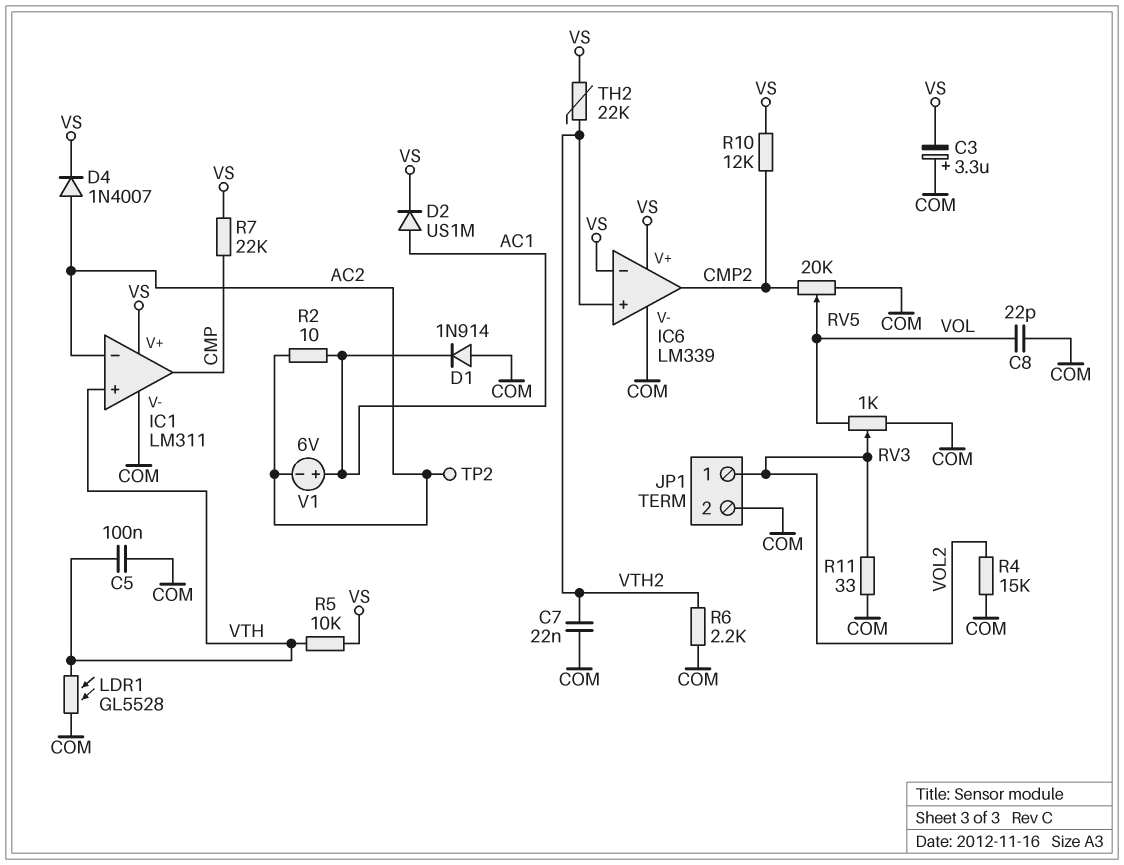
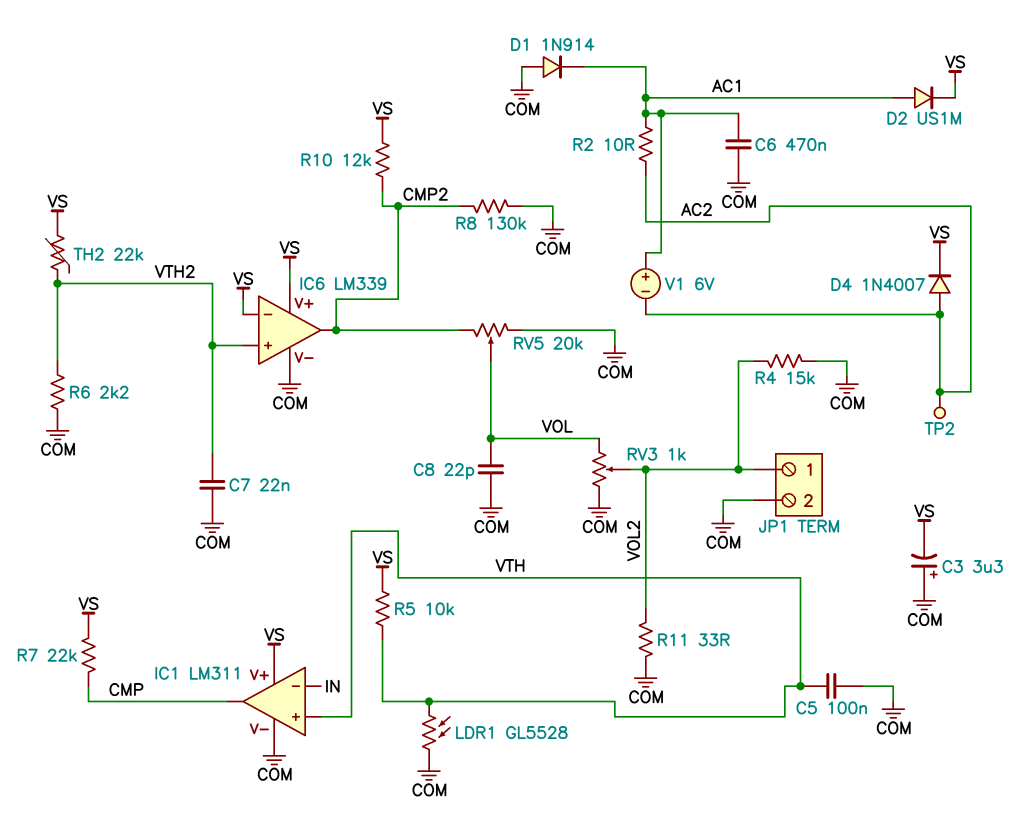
C6: none -> 470nF (AC1, COM)
IC1 pin in-: AC2 -> IN
R8: none -> 130k (CMP2, COM)

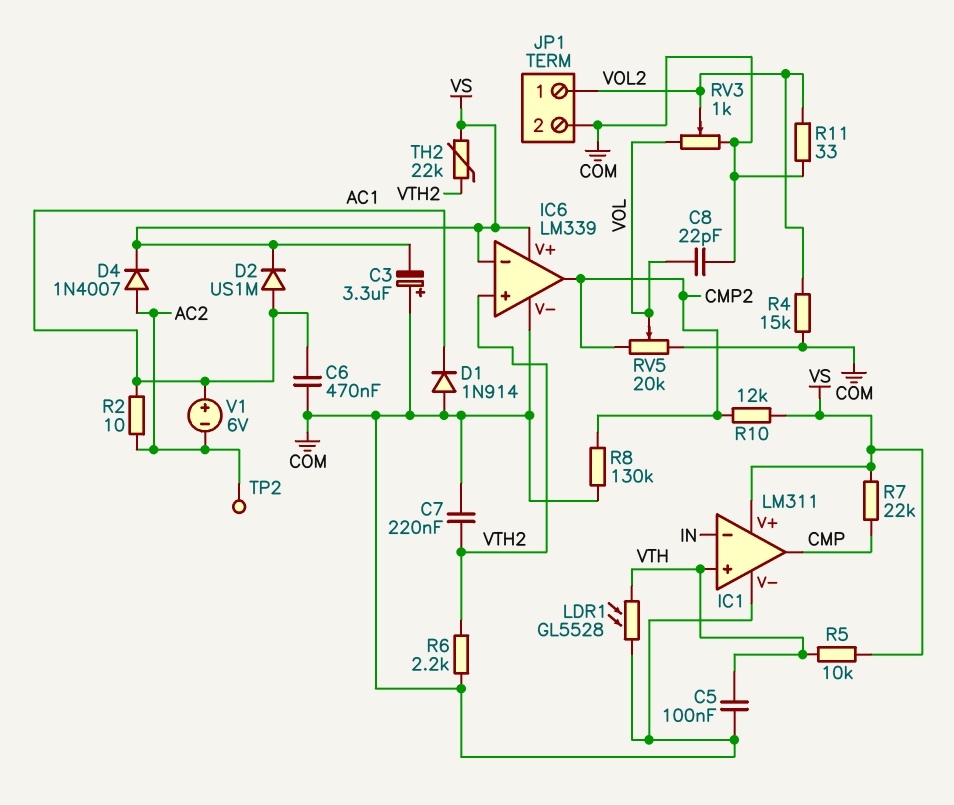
C7: 22nF (COM, VTH2) -> 220nF (COM, VTH2)

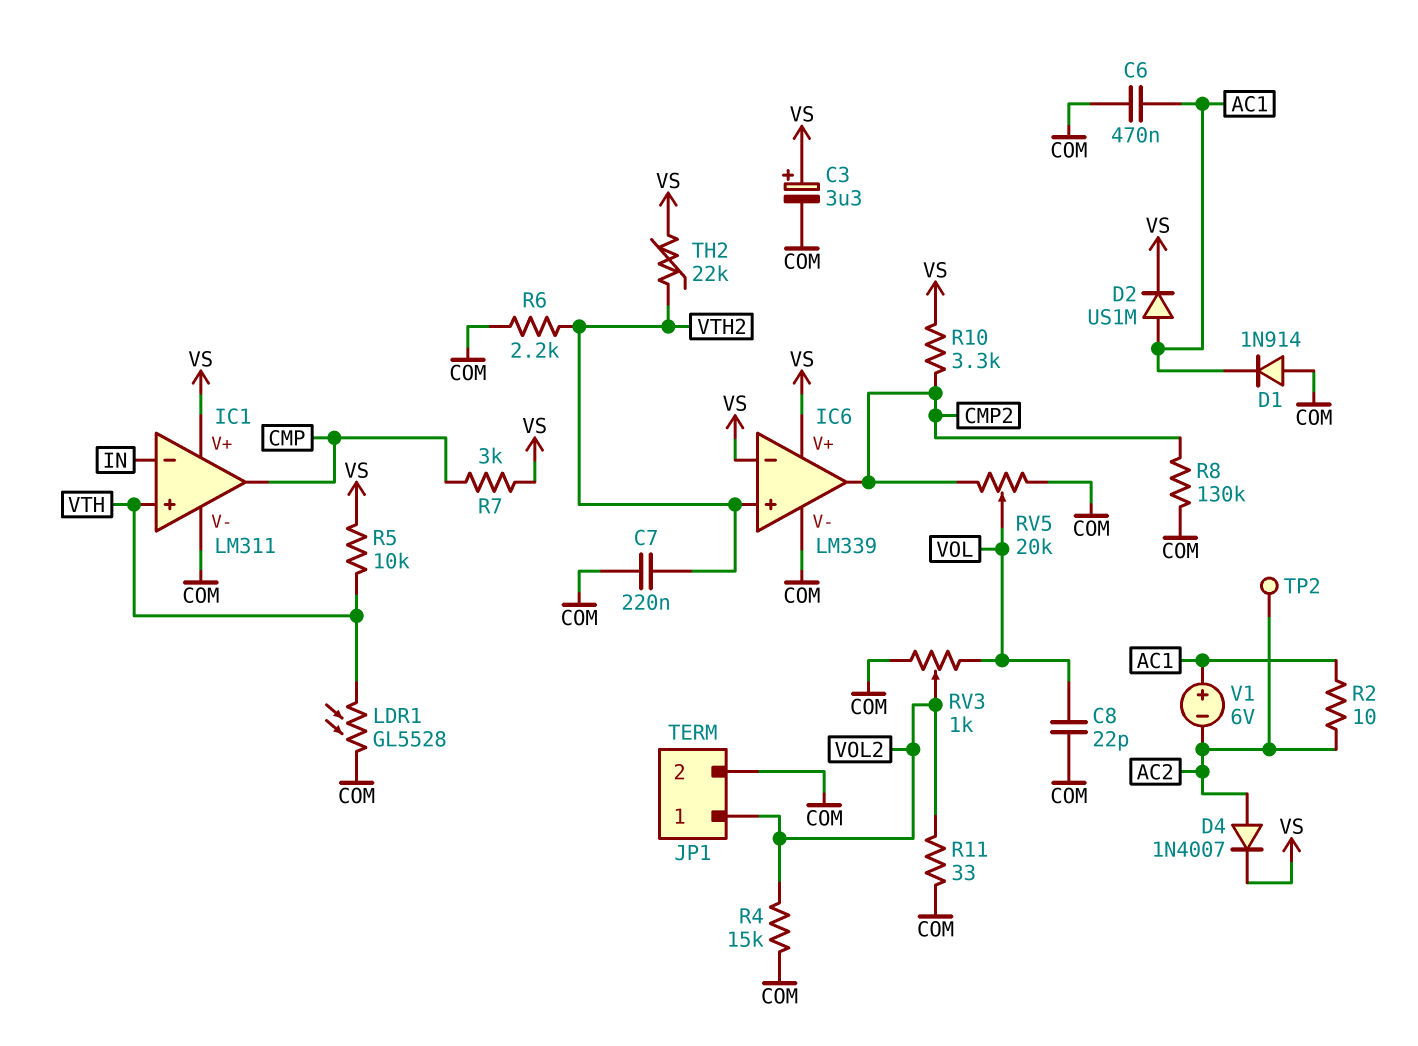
C3: 3.3uF (plus COM, minus VS) -> 3.3uF (plus VS, minus COM)
C5: 100nF (COM, VTH) -> none
R7: 22k (CMP, VS) -> 3k (CMP, VS)
R10: 12k (CMP2, VS) -> 3.3k (CMP2, VS)

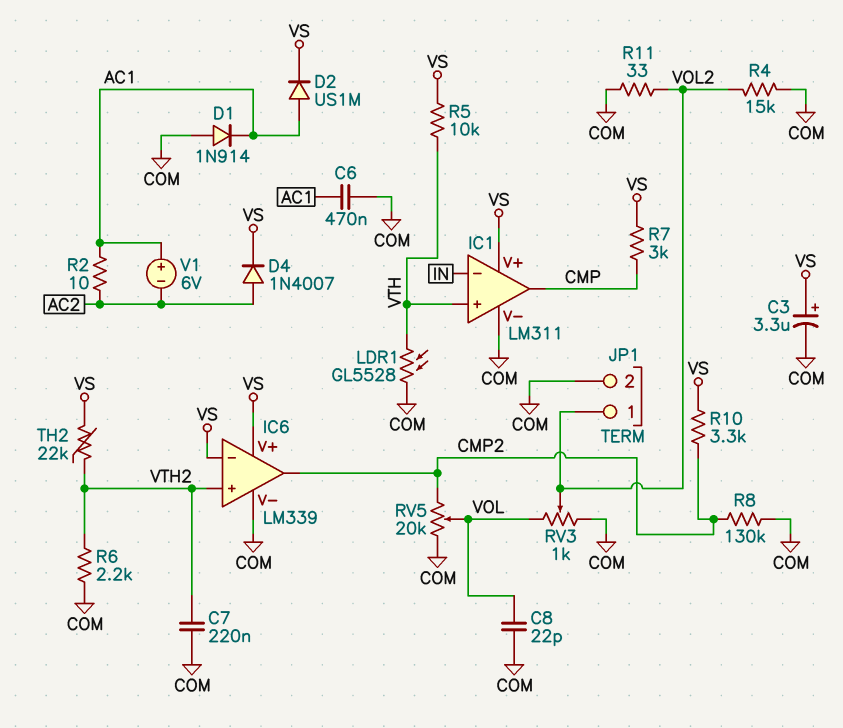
TP2: test point (AC2) -> none

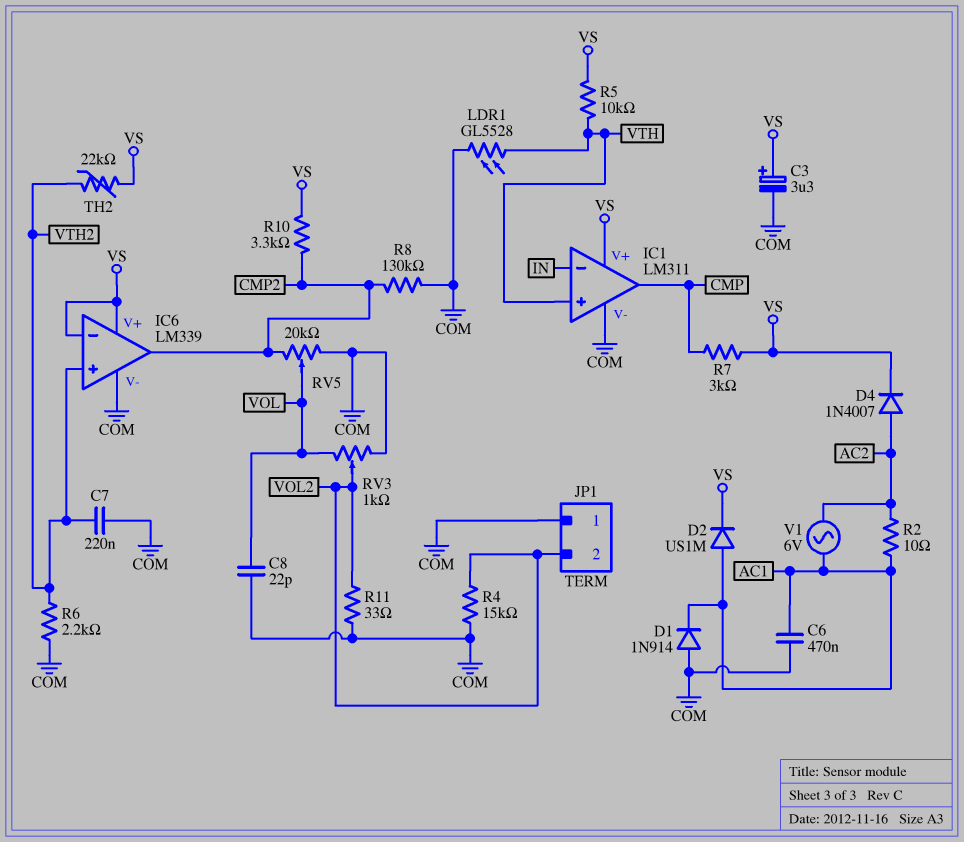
JP1 pin 1: VOL2 -> COM
JP1 pin 2: COM -> VOL2
V1: 6V (plus AC1, minus AC2) -> AC 6V (AC1, AC2)

